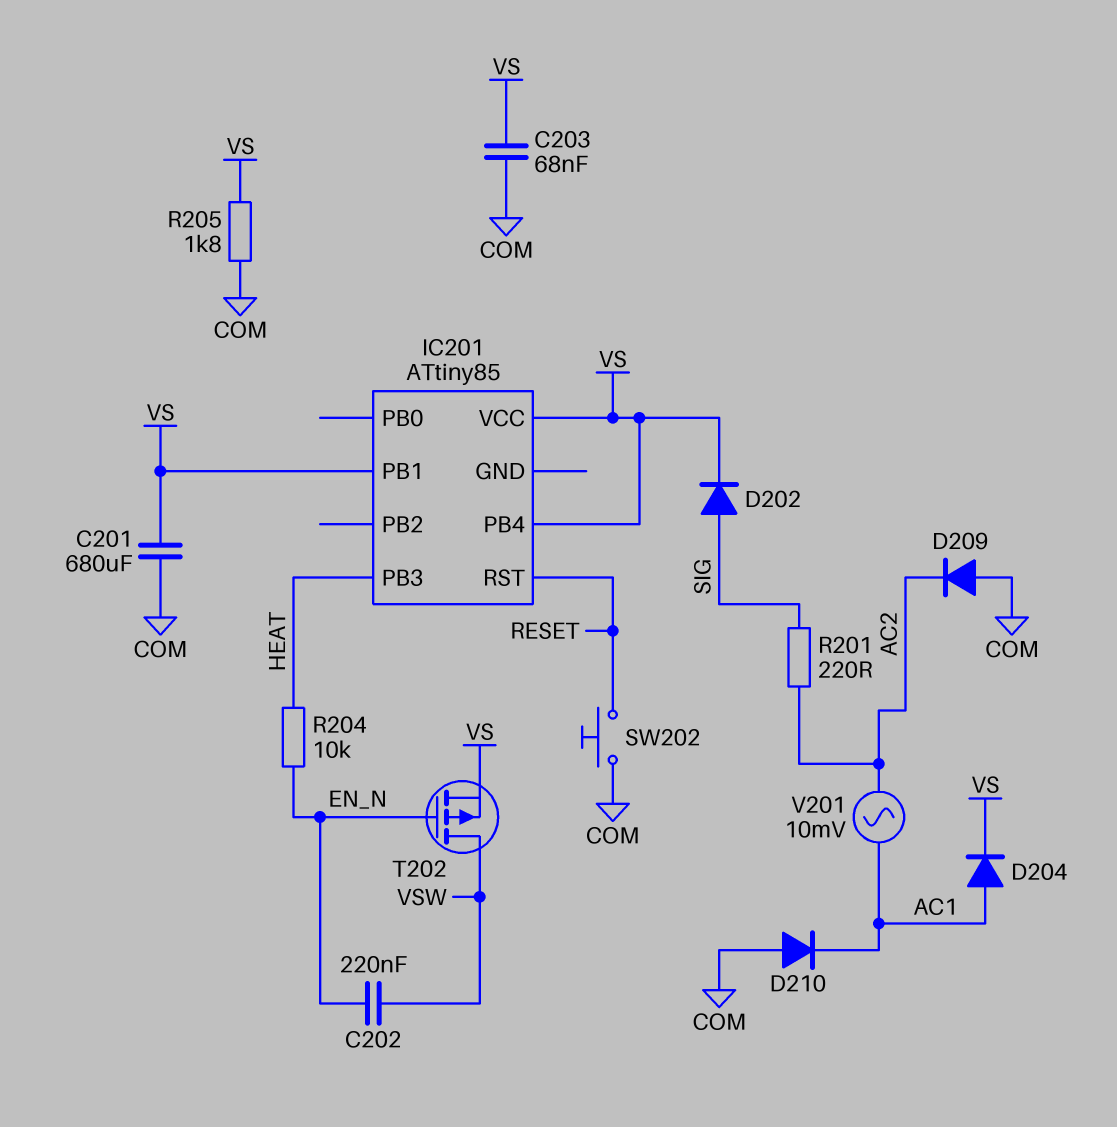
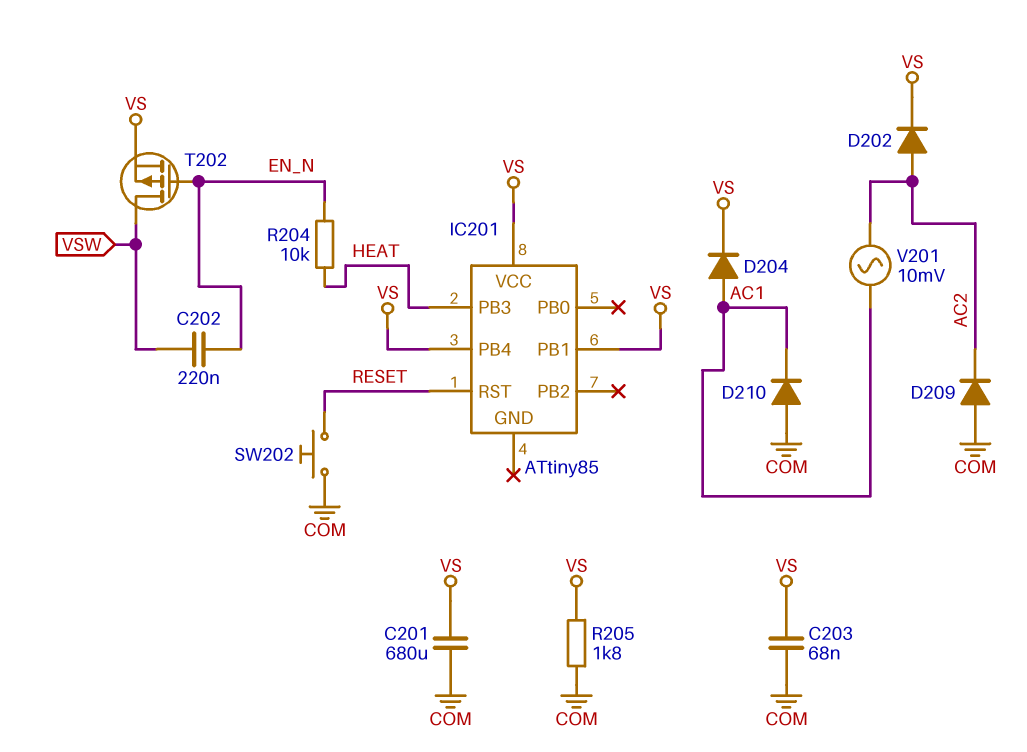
D202: diode (A SIG, K VS) -> diode (A AC2, K VS)
R201: 220 (AC2, SIG) -> none

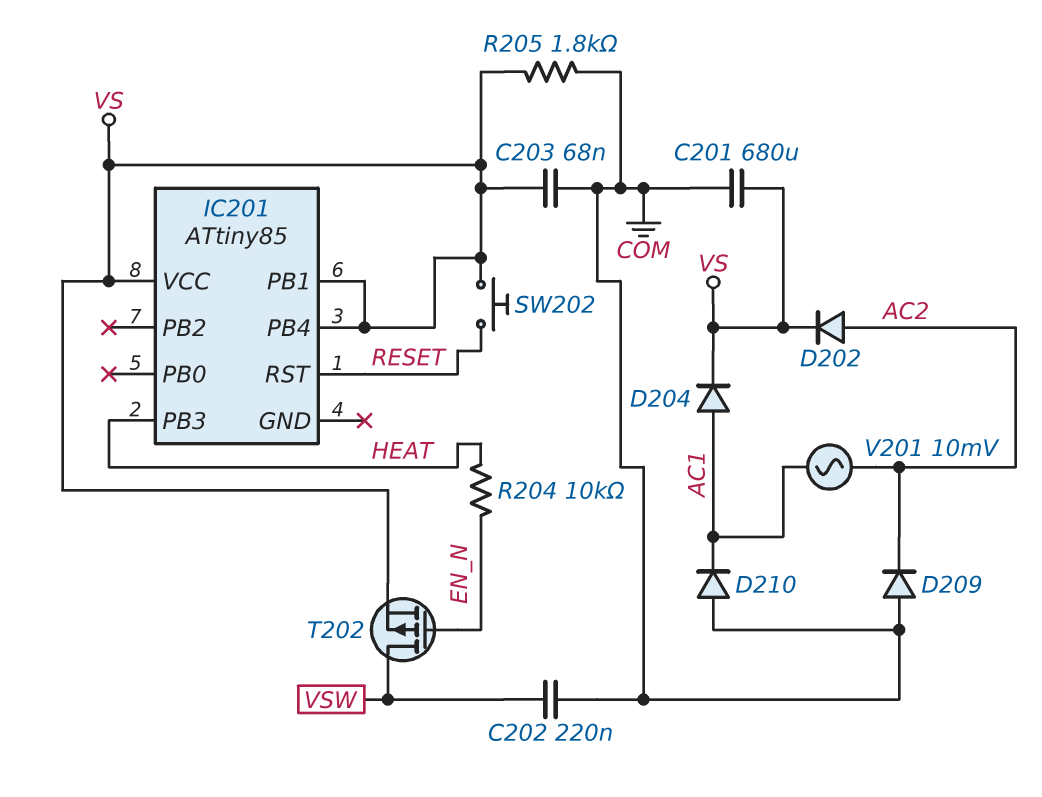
C202: 220nF (EN_N, VSW) -> 220nF (COM, VSW)
SW202: button (COM, RESET) -> button (RESET, VS)

